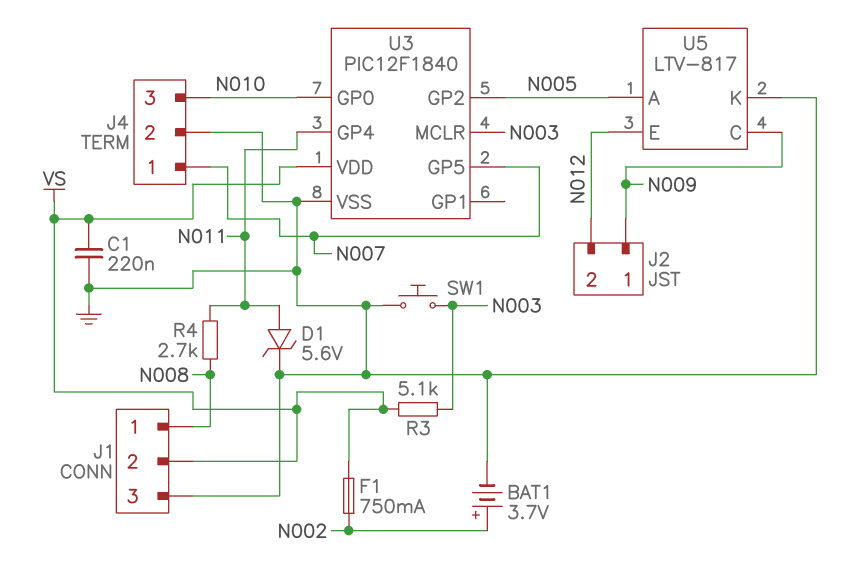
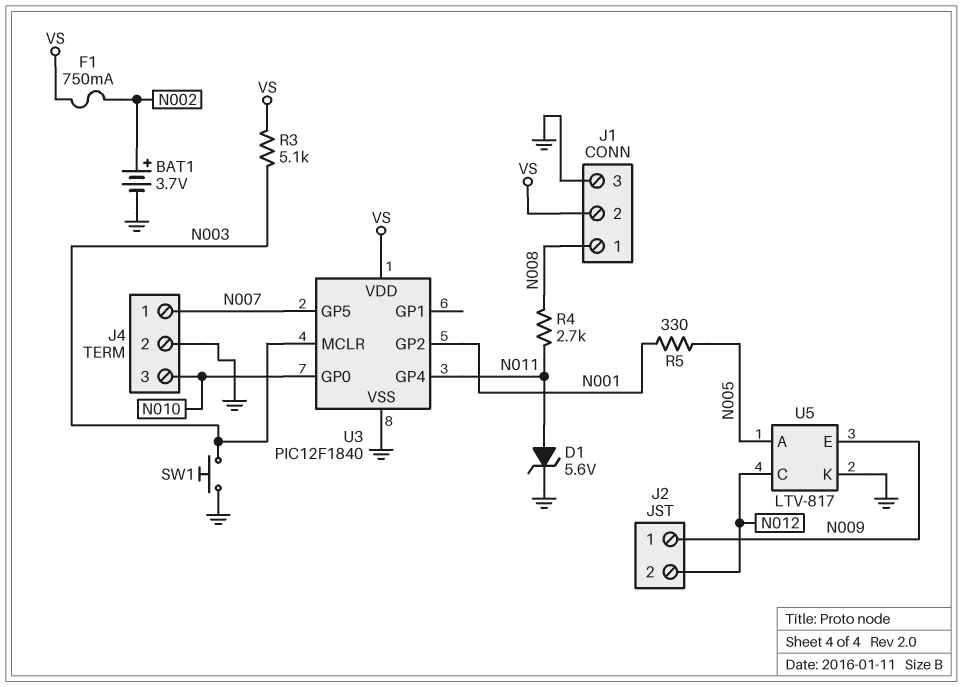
C1: 220nF (GND, VS) -> none
R5: none -> 330 (N001, N005)
U3 pin GP2: N005 -> N001
U5 pin C: N009 -> N012
U5 pin E: N012 -> N009

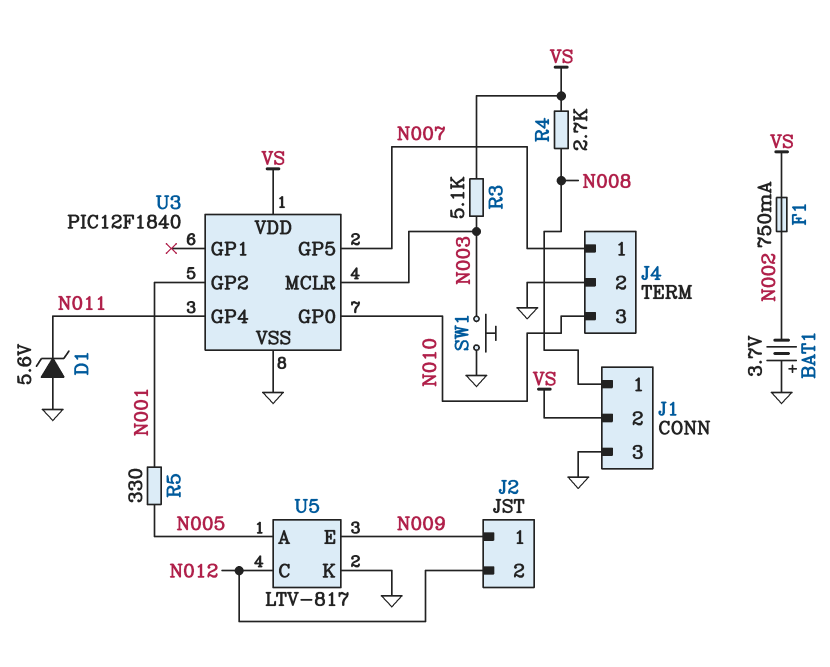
BAT1: 3.7V (plus N002, minus GND) -> 3.7V (plus GND, minus N002)
D1: zener 5.6V (A N011, K GND) -> zener 5.6V (A GND, K N011)
R4: 2.7k (N008, N011) -> 2.7k (N008, VS)

